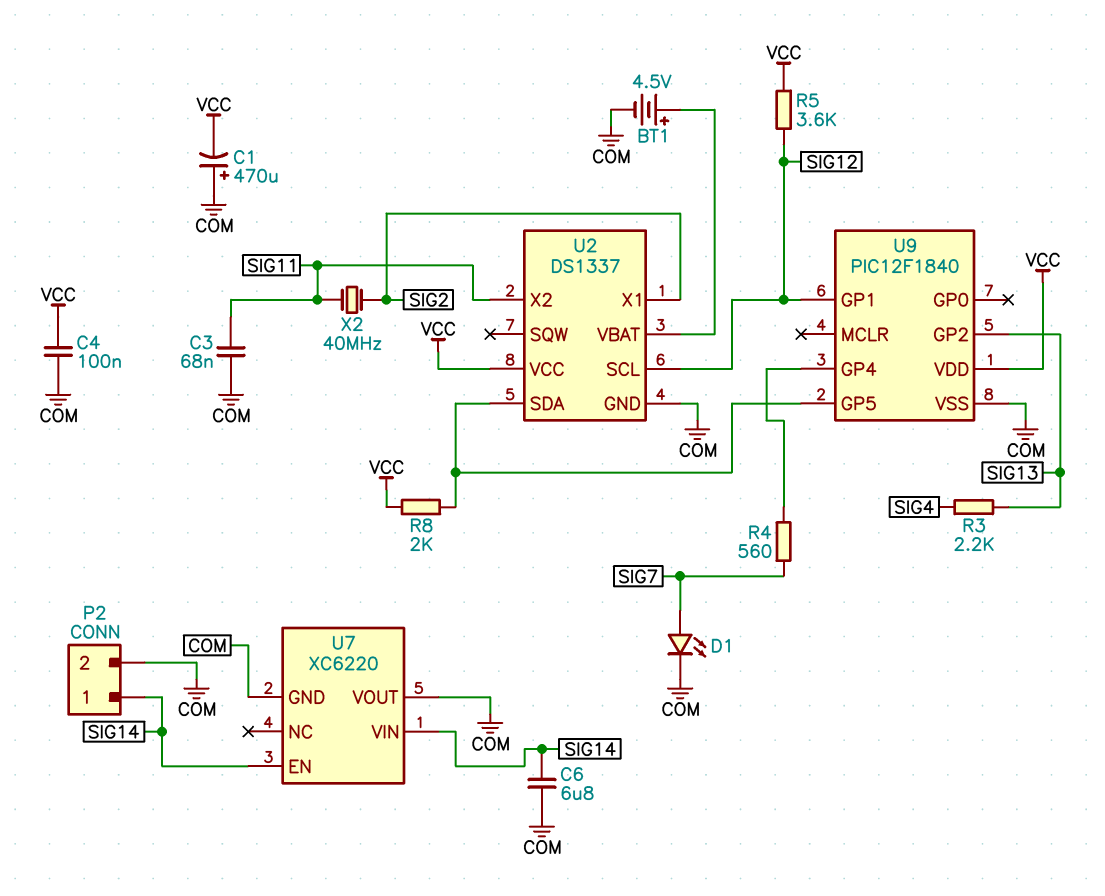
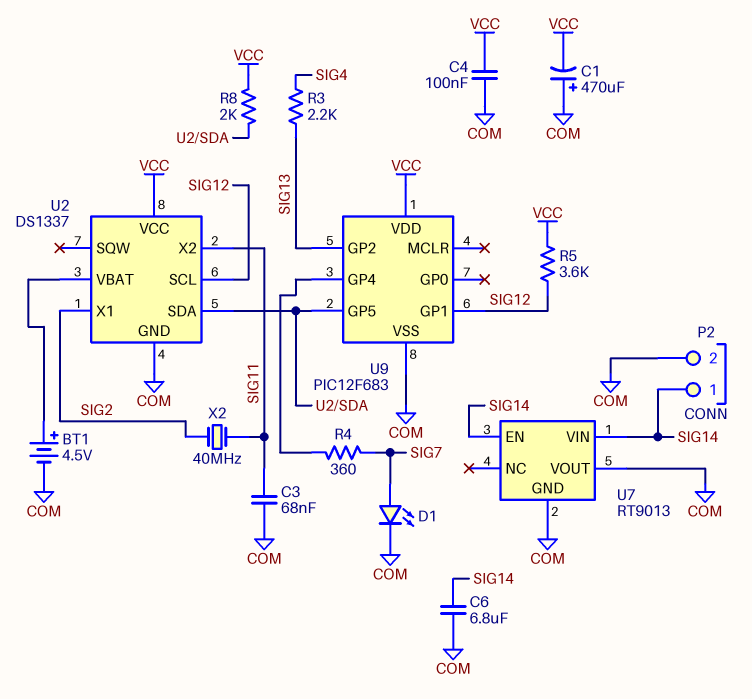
R4: 560 (SIG7, U9/GP4) -> 360 (SIG7, U9/GP4)
U7: XC6220 -> RT9013
U9: PIC12F1840 -> PIC12F683

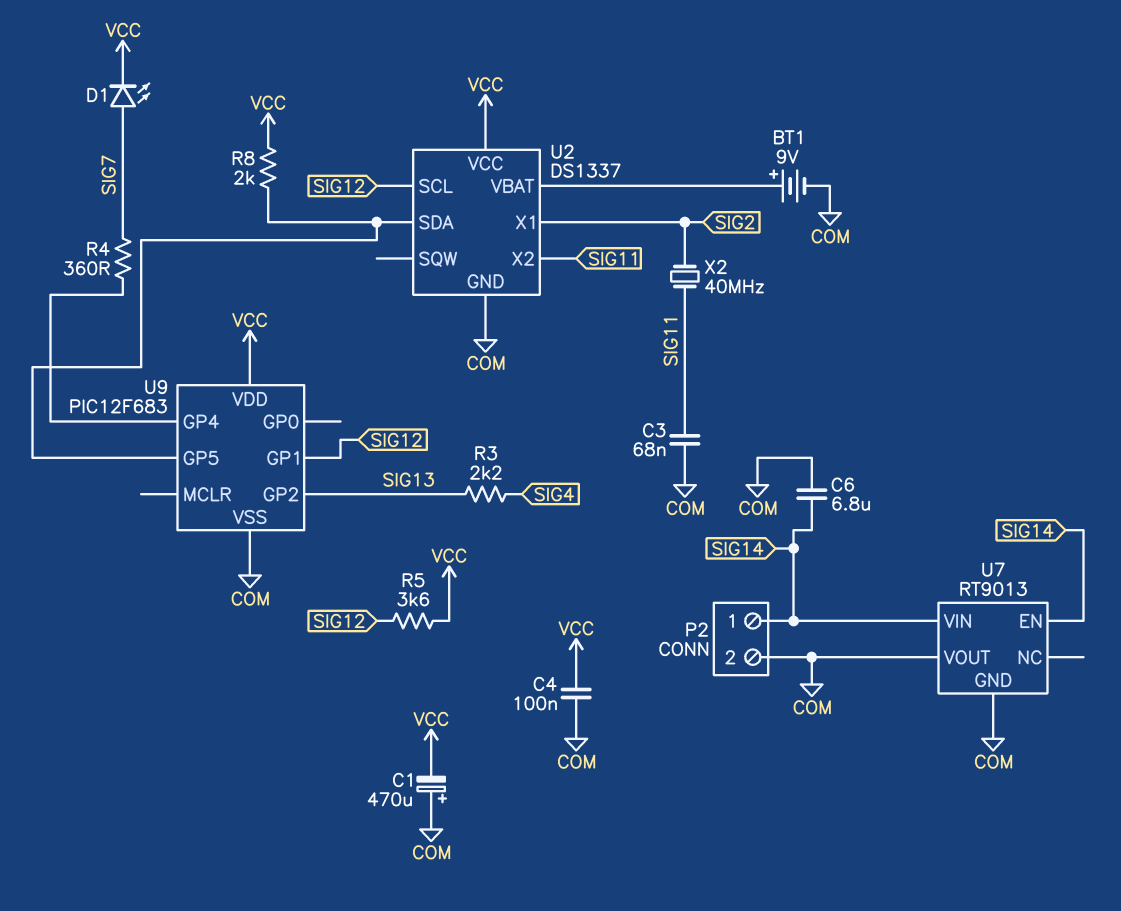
BT1: 4.5V (plus U2/VBAT, minus COM) -> 9V (plus U2/VBAT, minus COM)
D1: LED (A SIG7, K COM) -> LED (A SIG7, K VCC)

